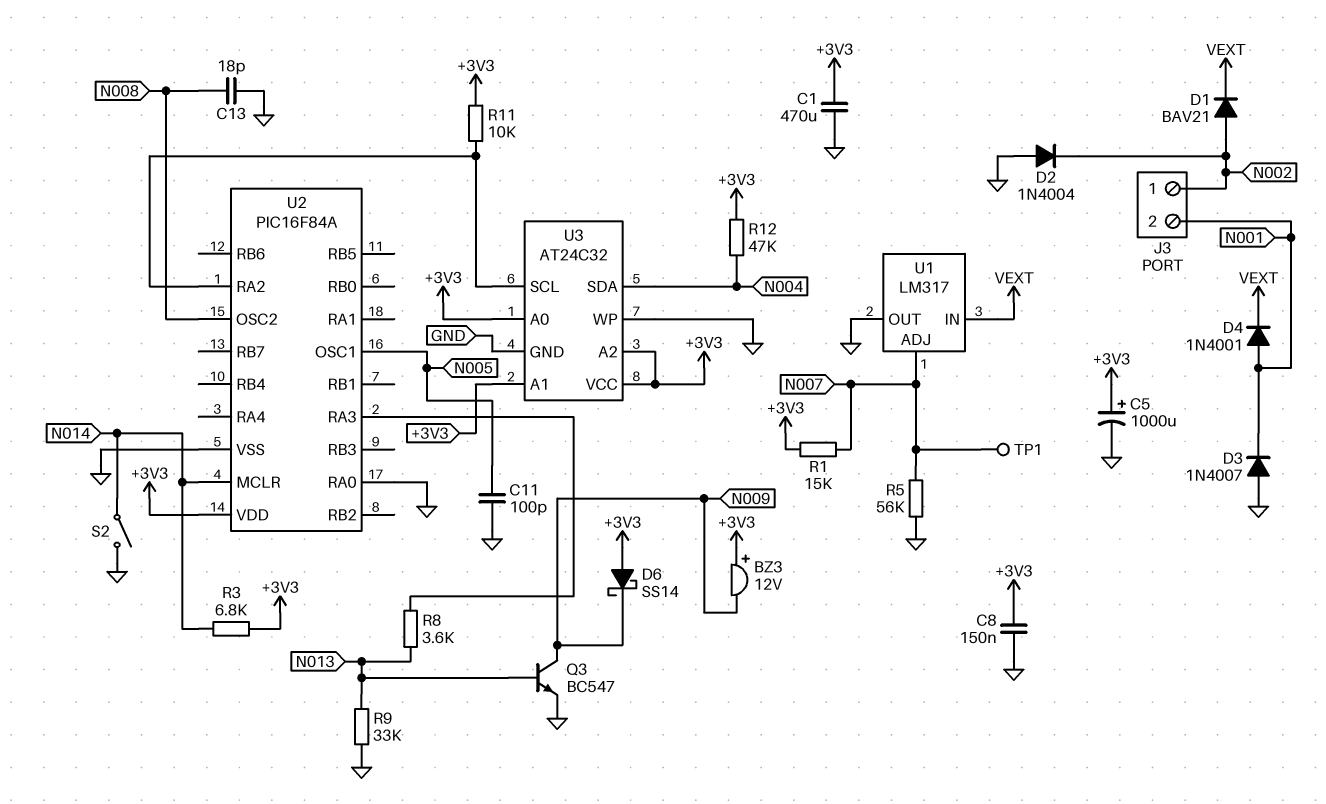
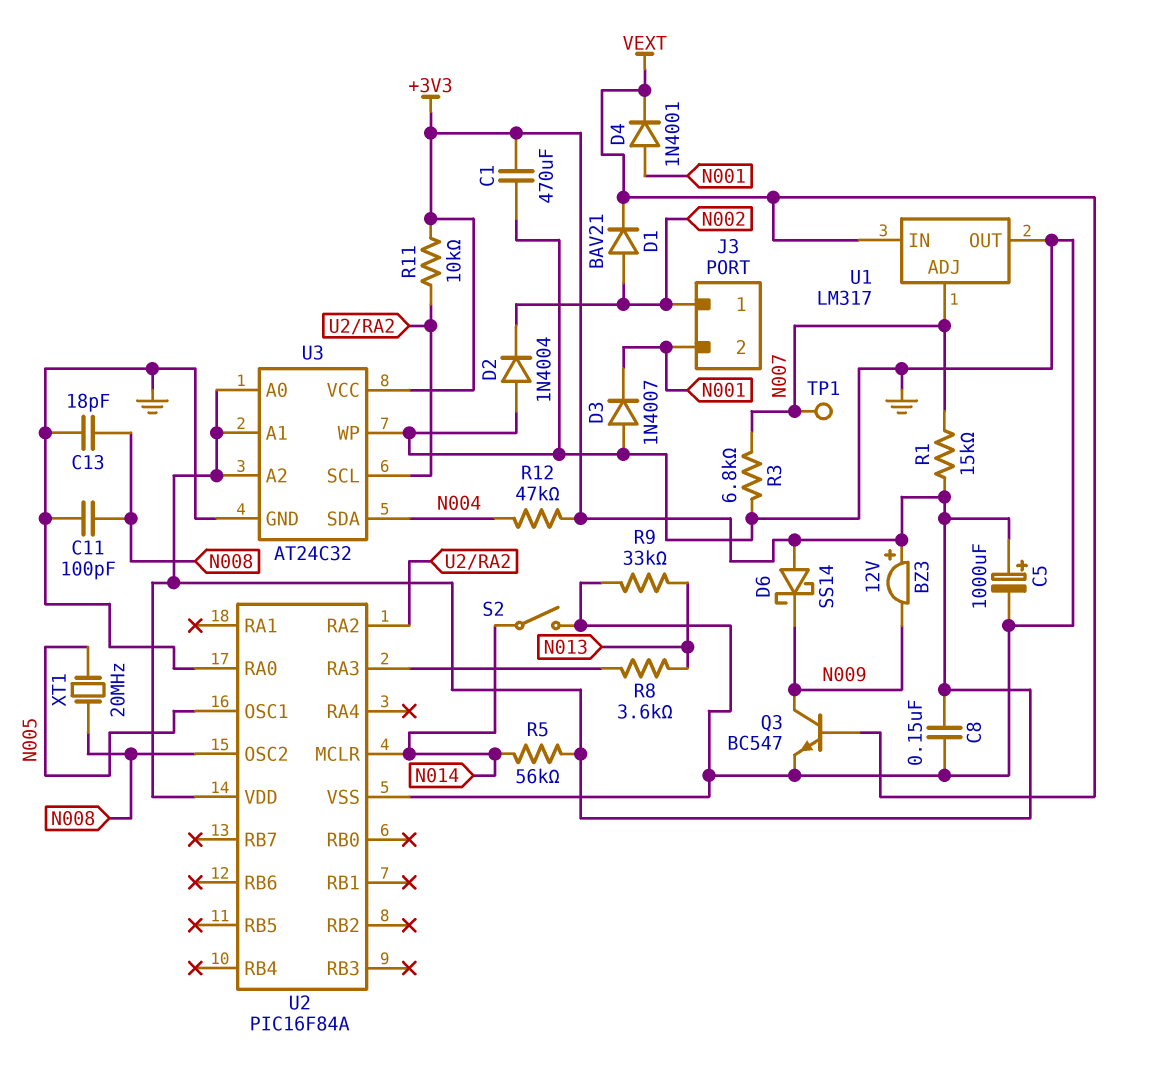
C11: 100pF (GND, N005) -> 100pF (GND, N008)
Q3: NPN BC547 (B N013, C N009, E GND) -> NPN BC547 (B VEXT, C N009, E GND)
R3: 6.8k (+3V3, N014) -> 6.8k (GND, N007)
R5: 56k (GND, N007) -> 56k (+3V3, N014)
XT1: none -> 20MHz (N005, N008)

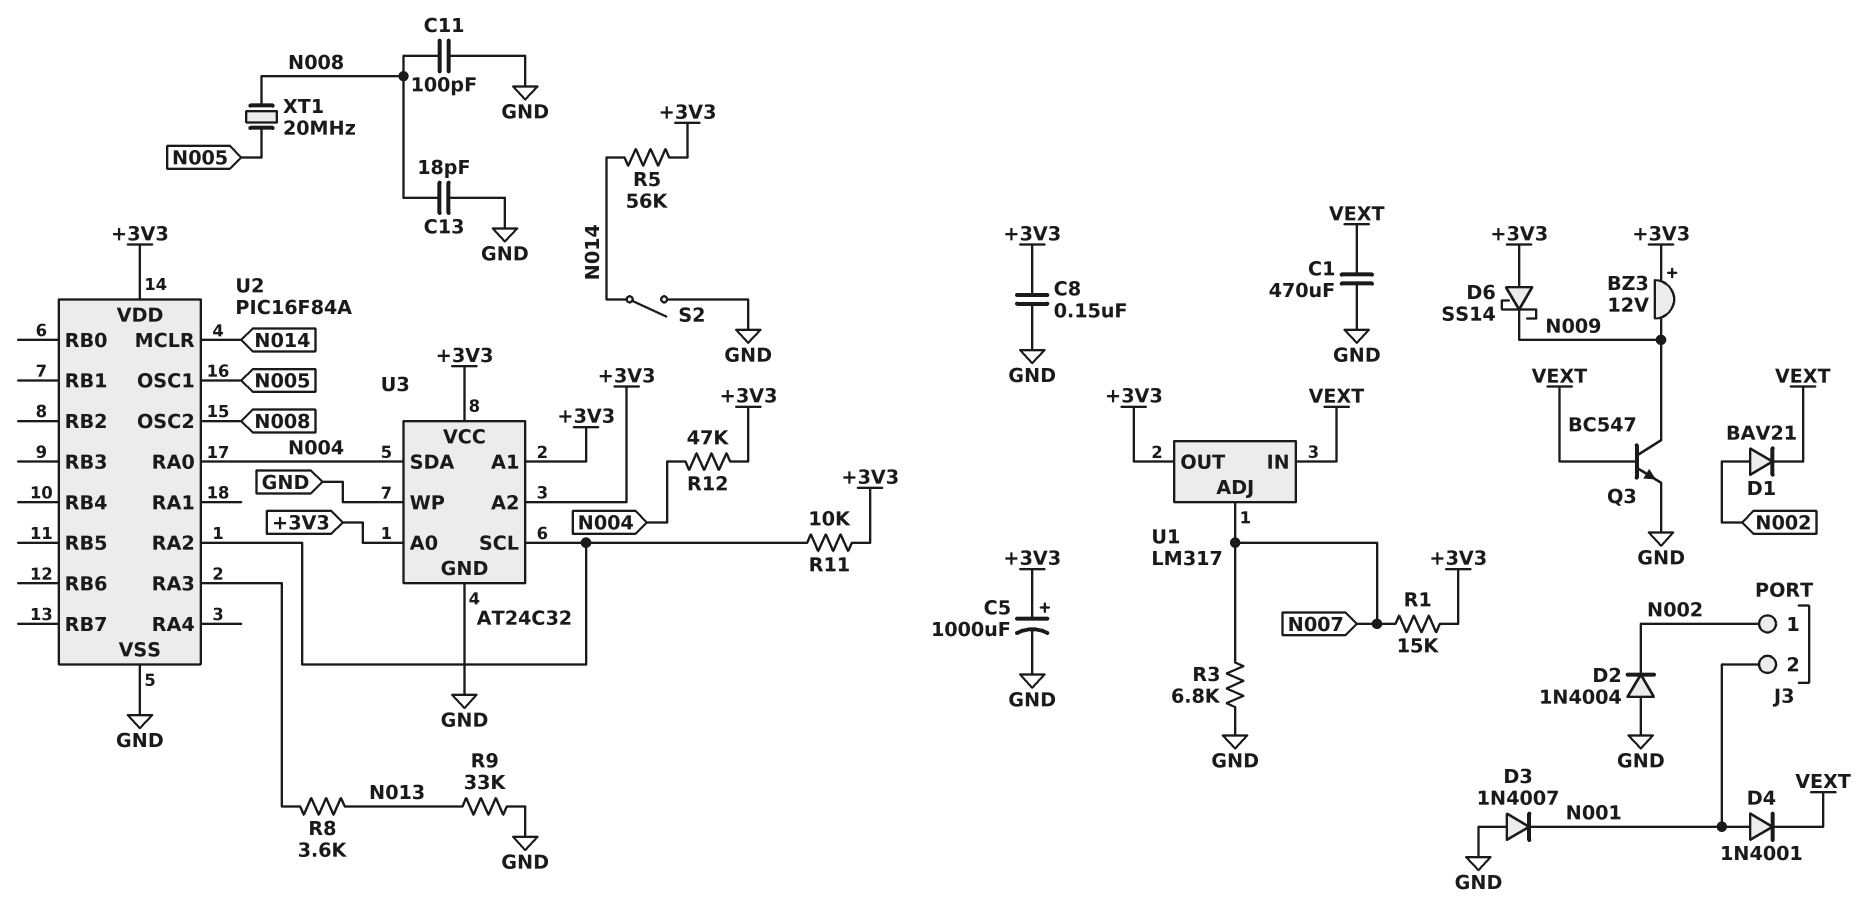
C1: 470uF (+3V3, GND) -> 470uF (GND, VEXT)
TP1: test point (N007) -> none
U1 pin OUT: GND -> +3V3
U2 pin RA0: GND -> N004

